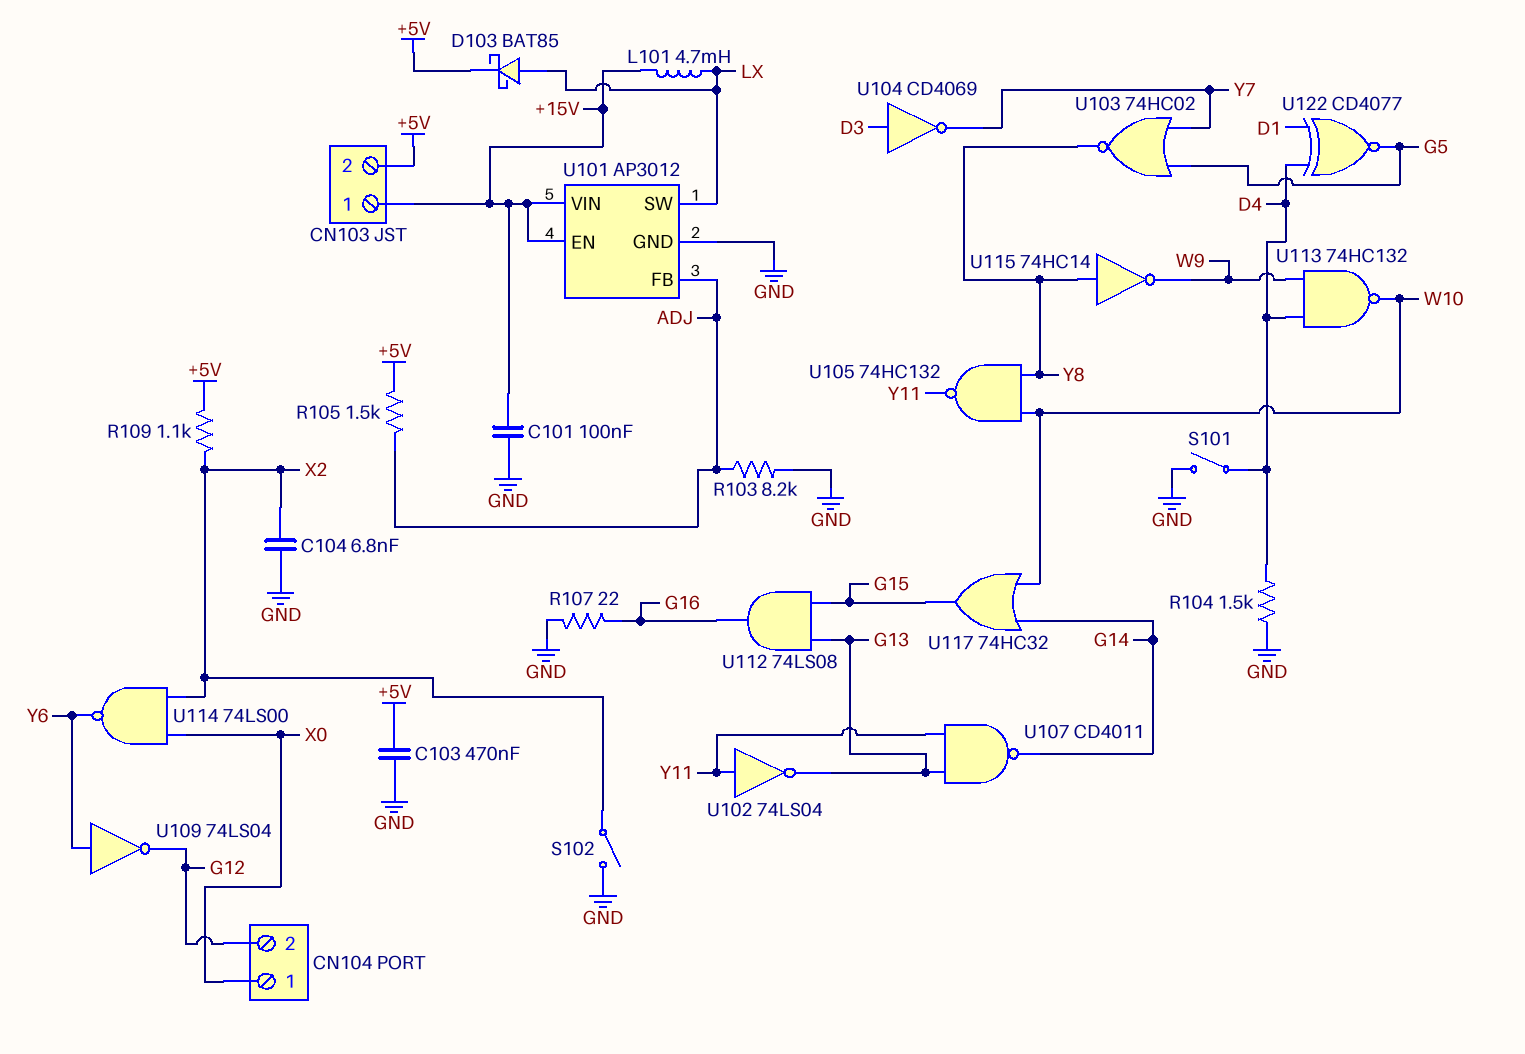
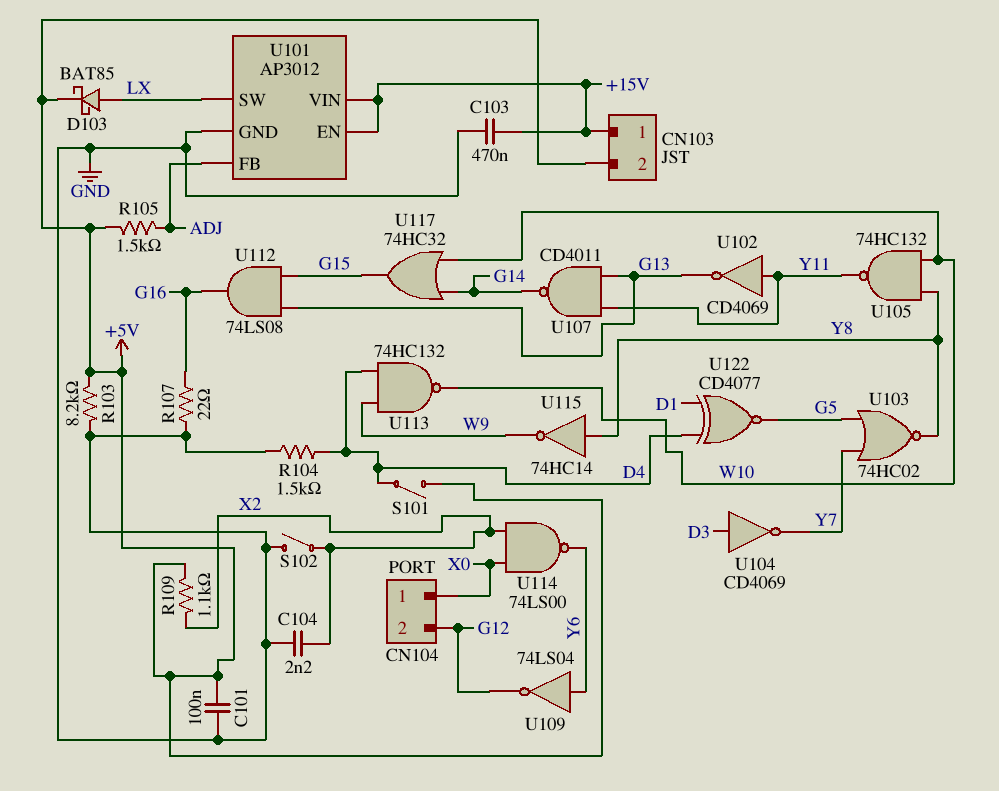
C101: 100nF (+15V, GND) -> 100nF (+5V, GND)
C103: 470nF (+5V, GND) -> 470nF (+15V, GND)
C104: 6.8nF (GND, X2) -> 2.2nF (GND, X2)
L101: 4.7mH (+15V, LX) -> none
R103: 8.2k (ADJ, GND) -> 8.2k (+5V, GND)
S101: switch (D4, GND) -> switch (+5V, D4)
U102: NOT 74LS04 (in Y11, out G13) -> NOT CD4069 (in Y11, out G13)

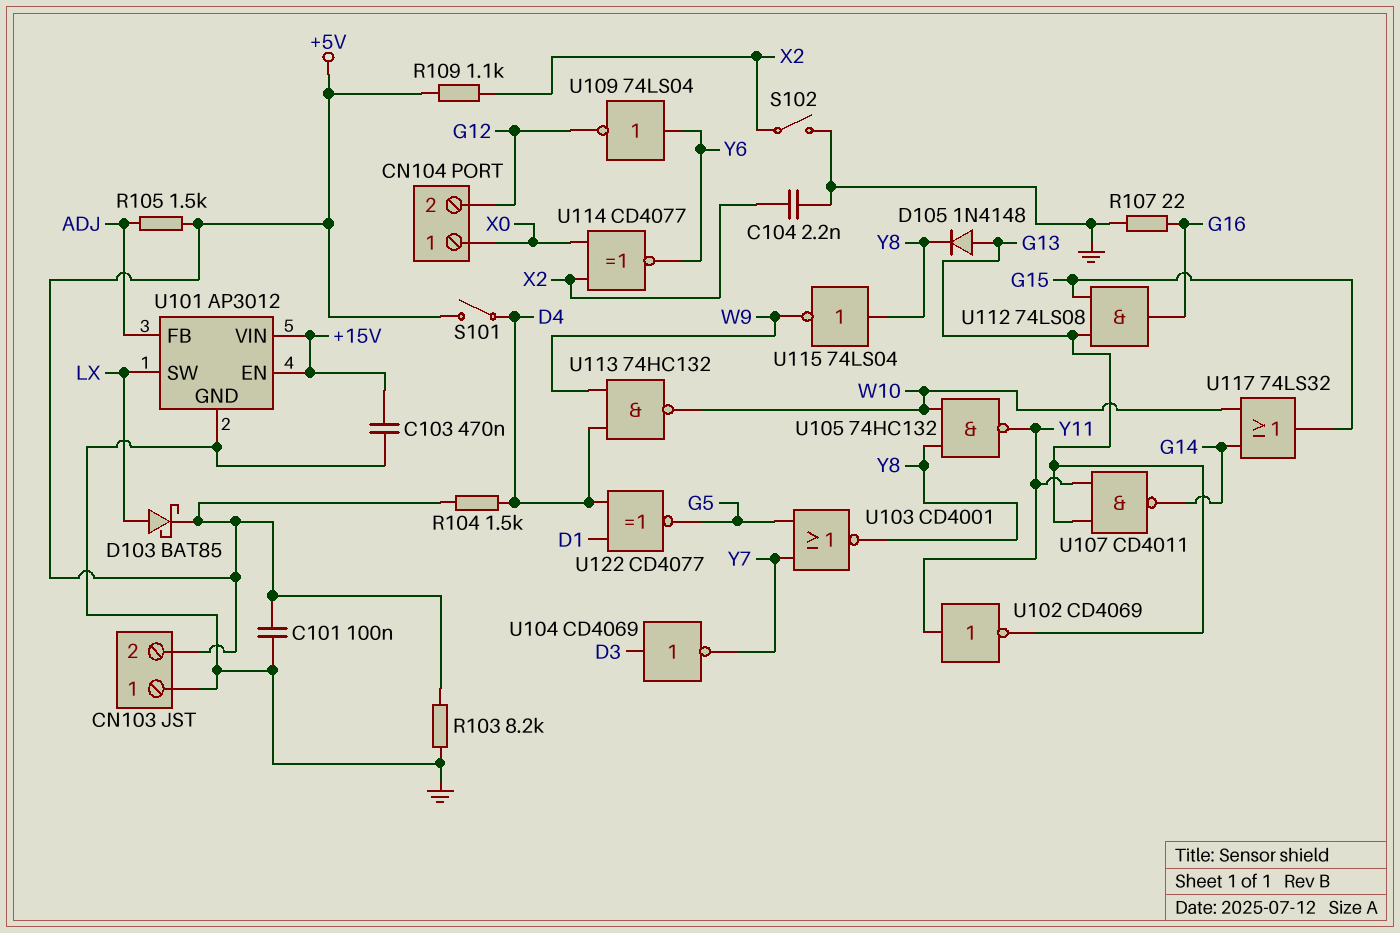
CN103 pin 1: +15V -> GND
D105: none -> diode 1N4148 (A G13, K Y8)
R104: 1.5k (D4, GND) -> 1.5k (+5V, D4)
U103: NOR 74HC02 (in G5, in Y7, out Y8) -> NOR CD4001 (in G5, in Y7, out Y8)
U114: NAND 74LS00 (in X0, in X2, out Y6) -> XNOR CD4077 (in X0, in X2, out Y6)
U115: NOT 74HC14 (in Y8, out W9) -> NOT 74LS04 (in Y8, out W9)
U117: OR 74HC32 (in G14, in W10, out G15) -> OR 74LS32 (in G14, in W10, out G15)

